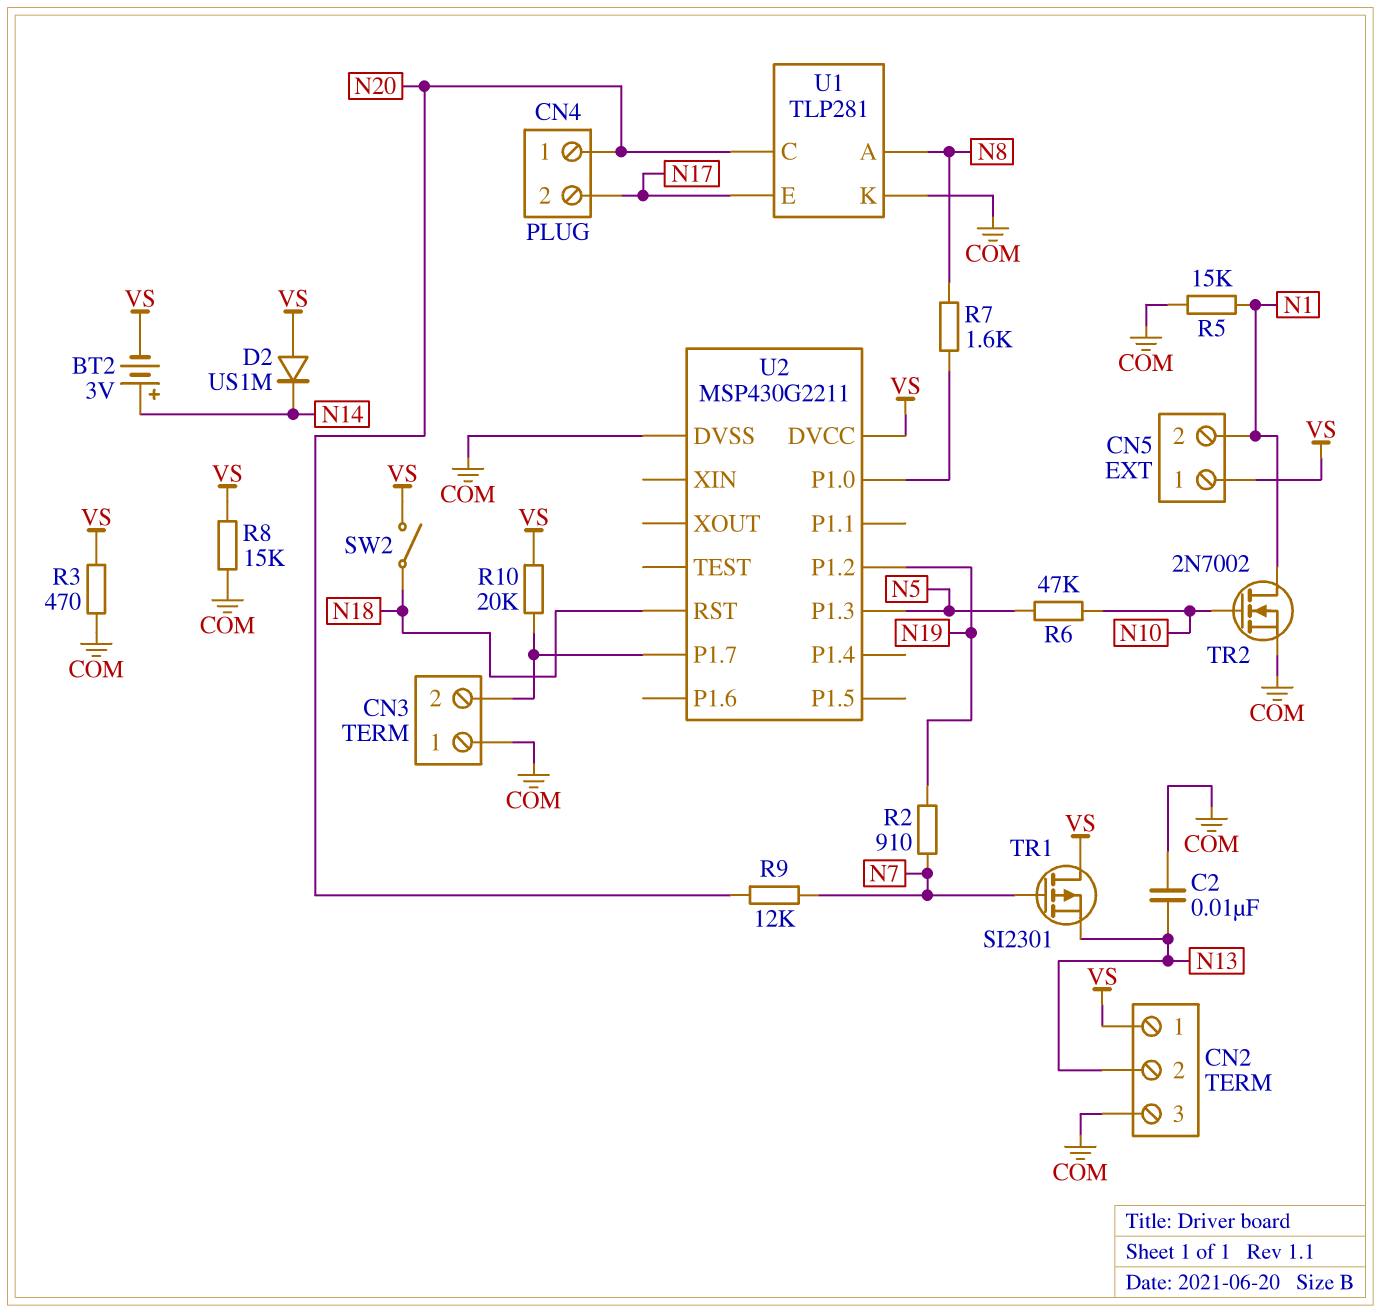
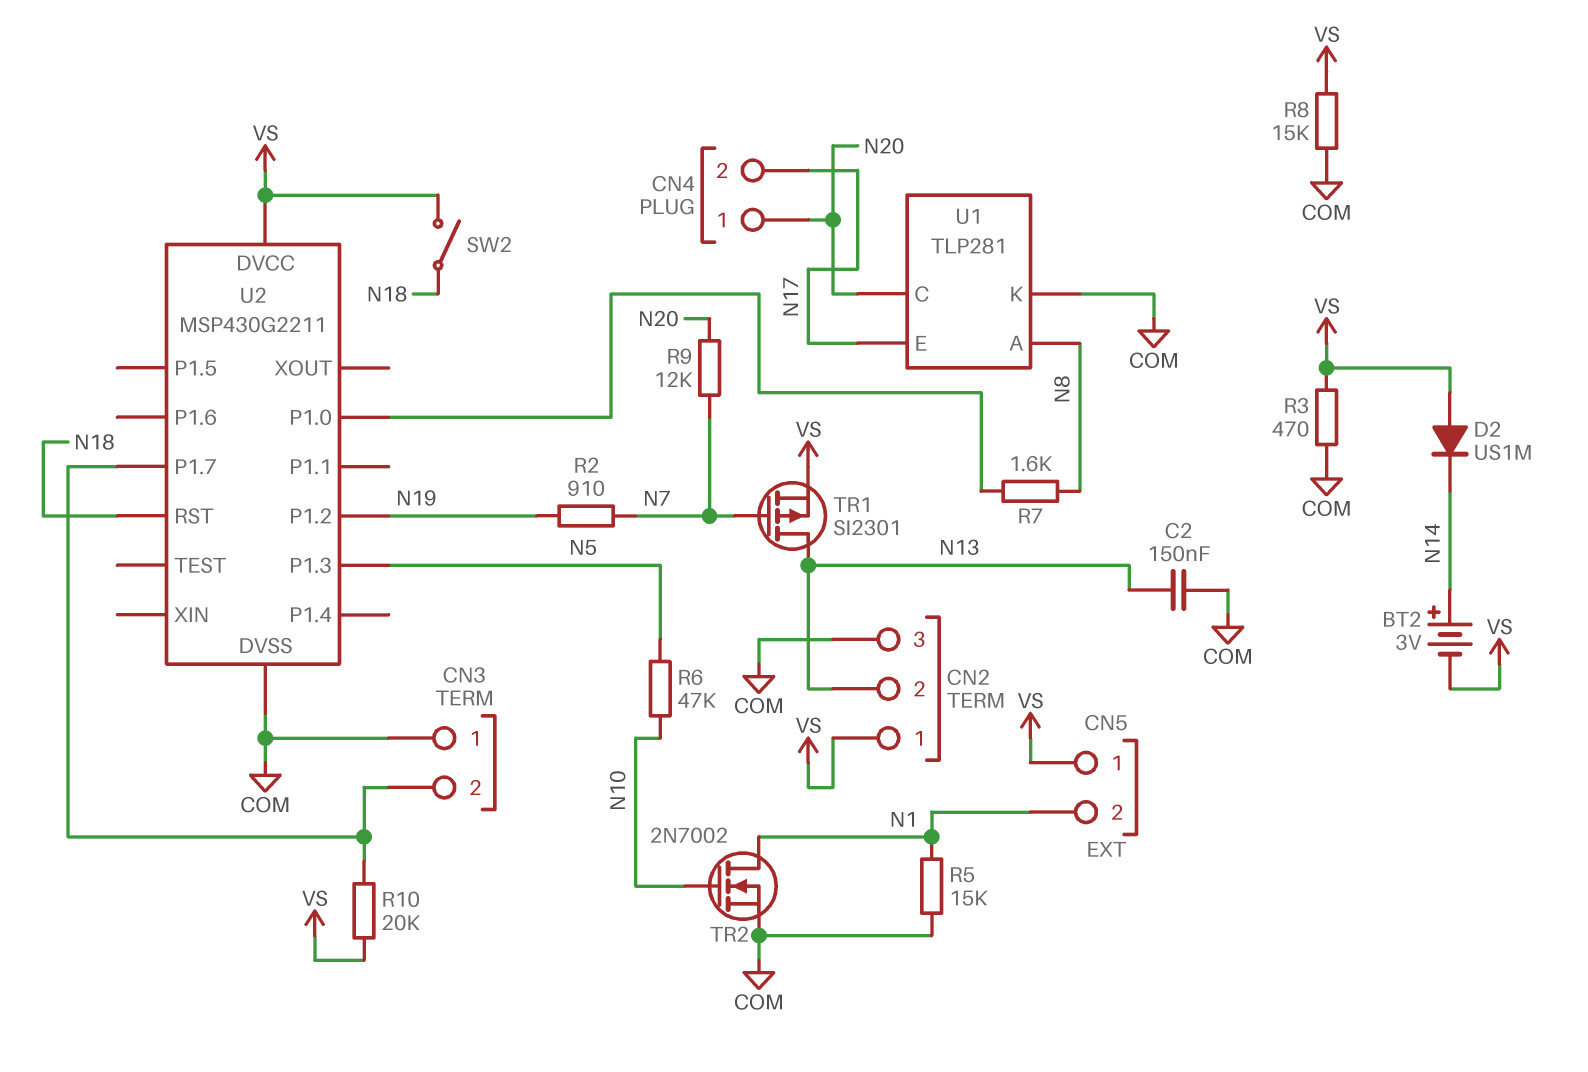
C2: 10nF (COM, N13) -> 150nF (COM, N13)
TR1: PMOS SI2301 (G N7, D VS, S N13) -> PMOS SI2301 (G N7, D N13, S VS)

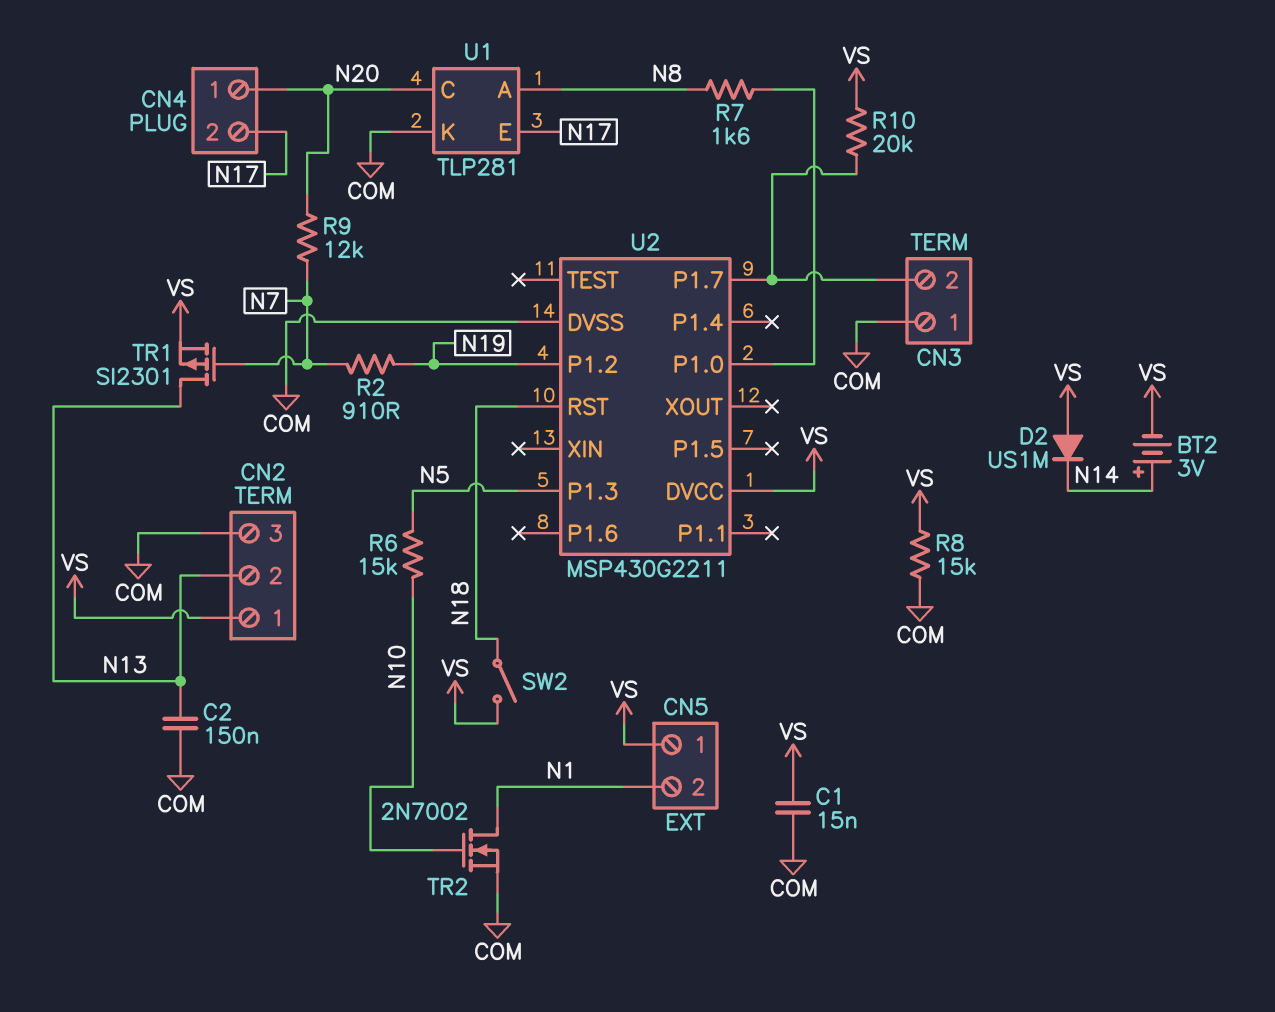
C1: none -> 15nF (COM, VS)
R3: 470 (COM, VS) -> none
R5: 15k (COM, N1) -> none
R6: 47k (N5, N10) -> 15k (N5, N10)

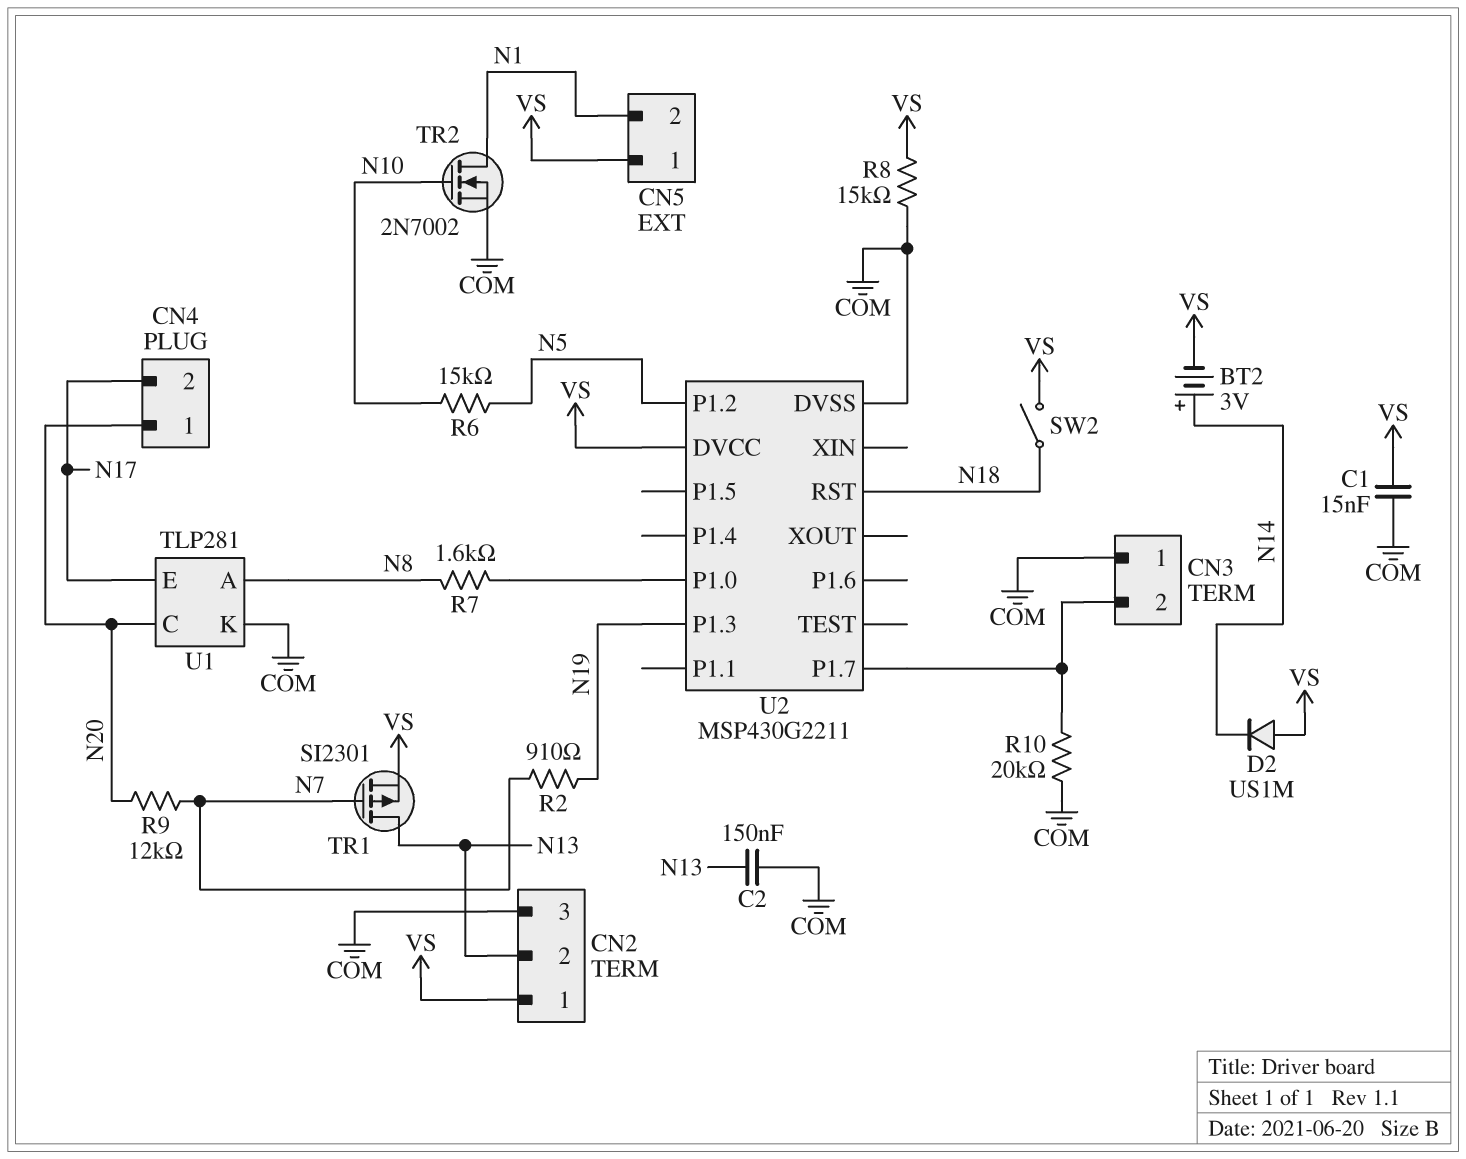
R10: 20k (CN3/2, VS) -> 20k (CN3/2, COM)
U2 pin P1.2: N19 -> N5
U2 pin P1.3: N5 -> N19

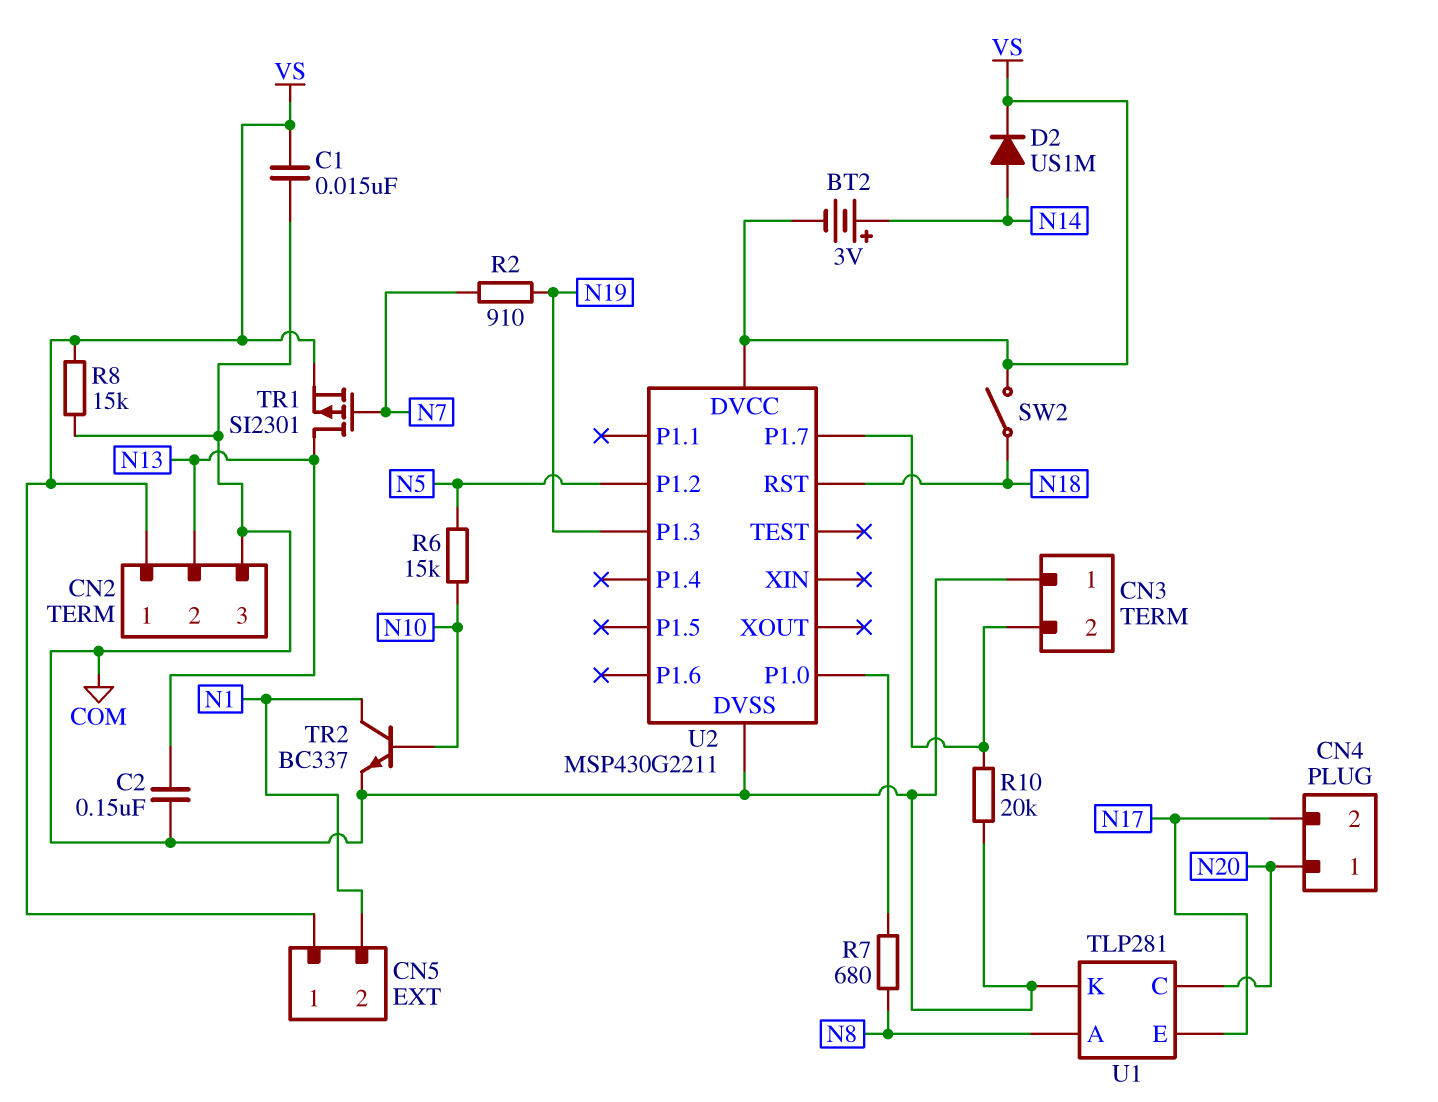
D2: diode US1M (A VS, K N14) -> diode US1M (A N14, K VS)
R7: 1.6k (N8, U2/P1.0) -> 680 (N8, U2/P1.0)
R9: 12k (N7, N20) -> none
TR2: NMOS 2N7002 (G N10, D N1, S COM) -> NPN BC337 (B N10, C N1, E COM)

